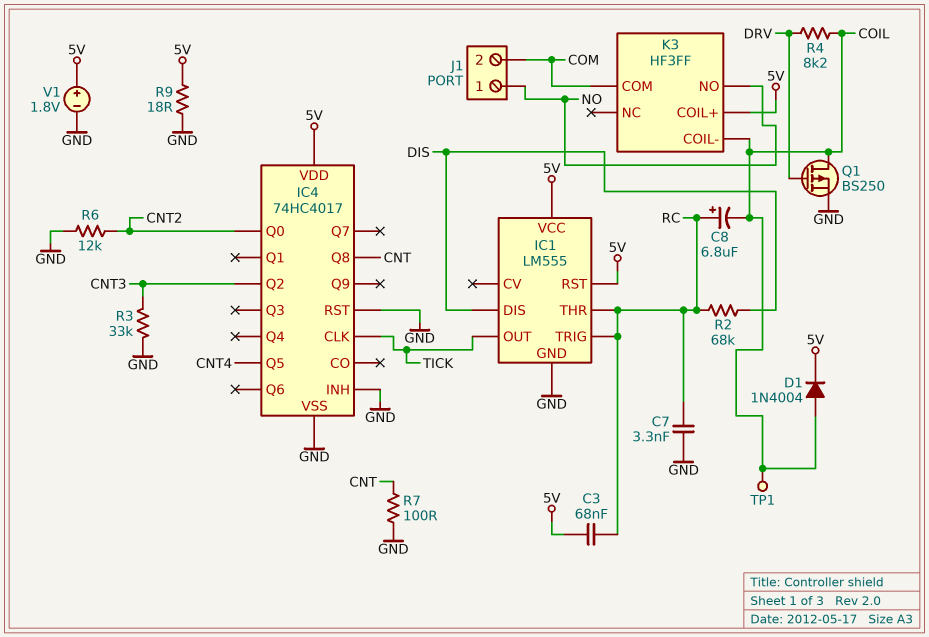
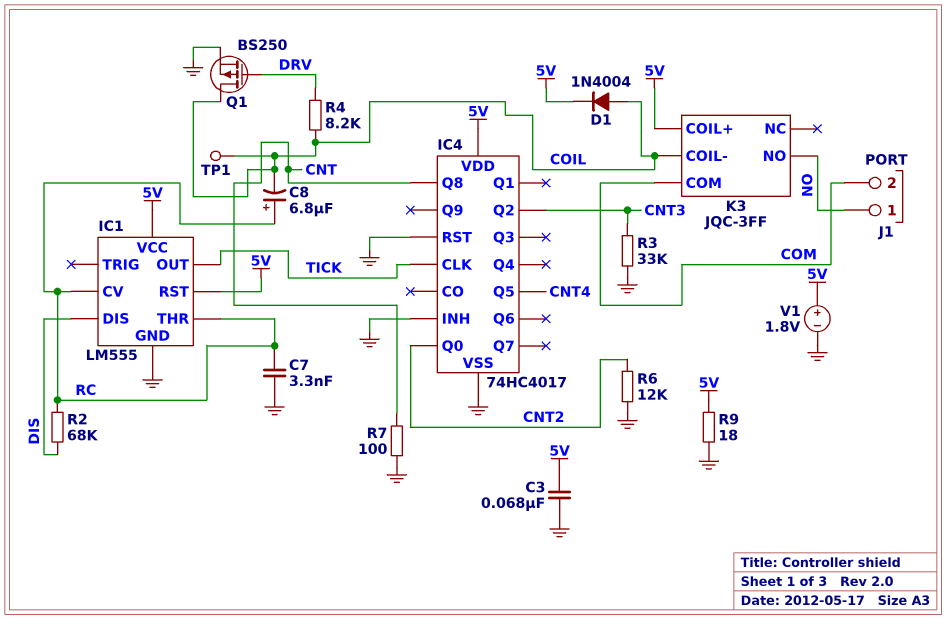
C3: 68nF (5V, RC) -> 68nF (5V, GND)
IC1 pin CV: none -> RC
IC1 pin TRIG: RC -> none
K3: HF3FF -> JQC-3FF

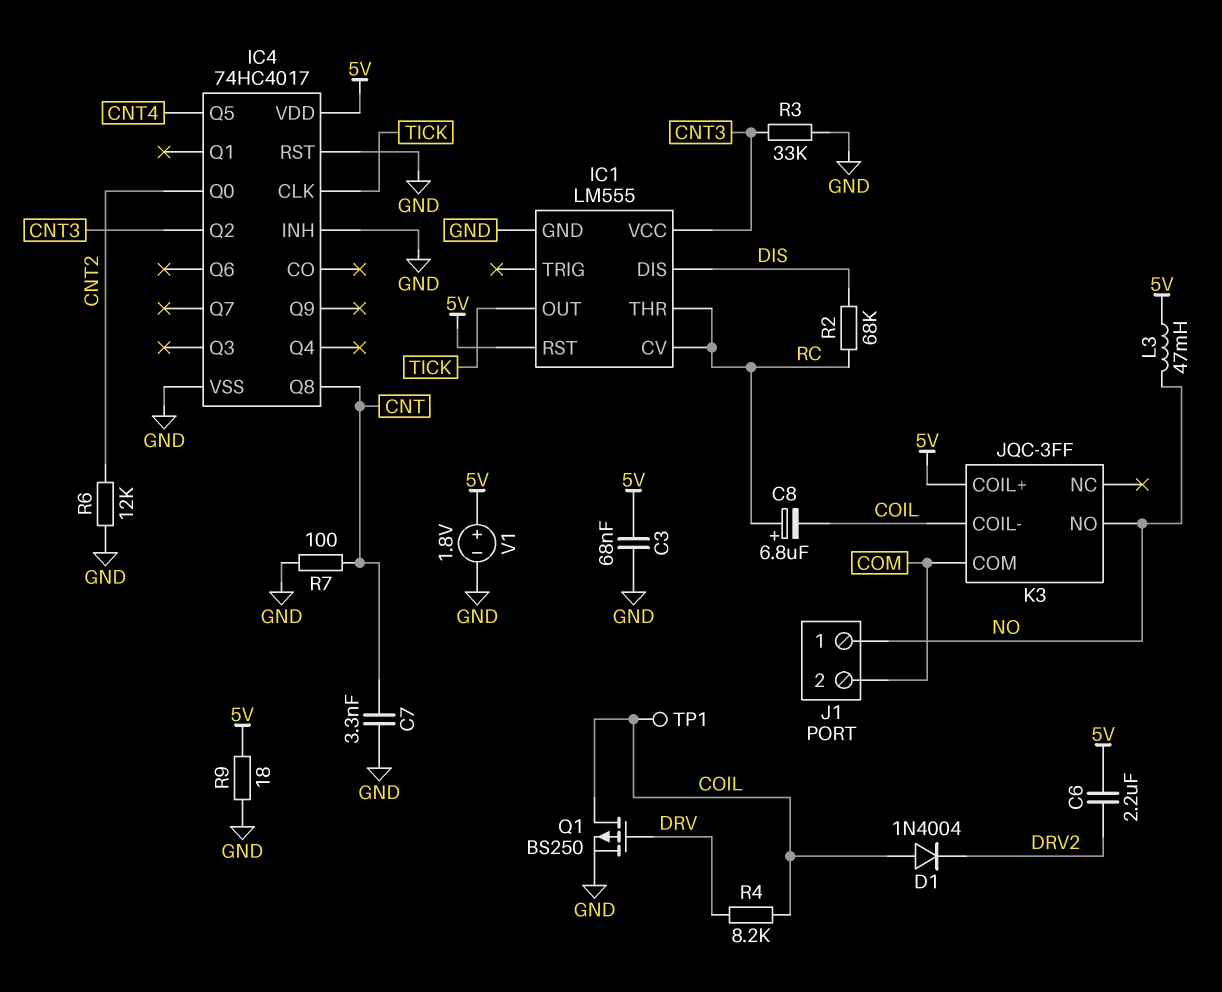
C6: none -> 2.2uF (5V, DRV2)
C7: 3.3nF (GND, RC) -> 3.3nF (CNT, GND)
D1: diode 1N4004 (A COIL, K 5V) -> diode 1N4004 (A COIL, K DRV2)
IC1 pin VCC: 5V -> CNT3
L3: none -> 47mH (5V, NO)

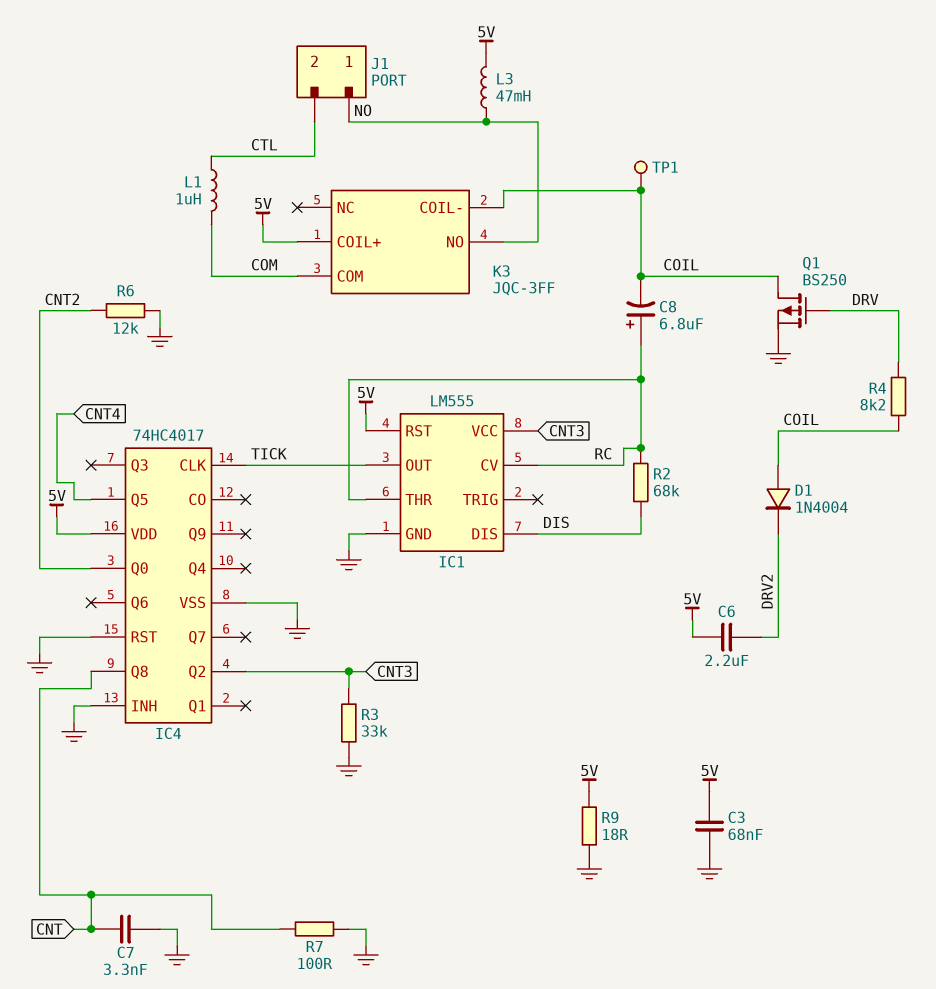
J1 pin 2: COM -> CTL
L1: none -> 1uH (COM, CTL)
V1: 1.8V (plus 5V, minus GND) -> none

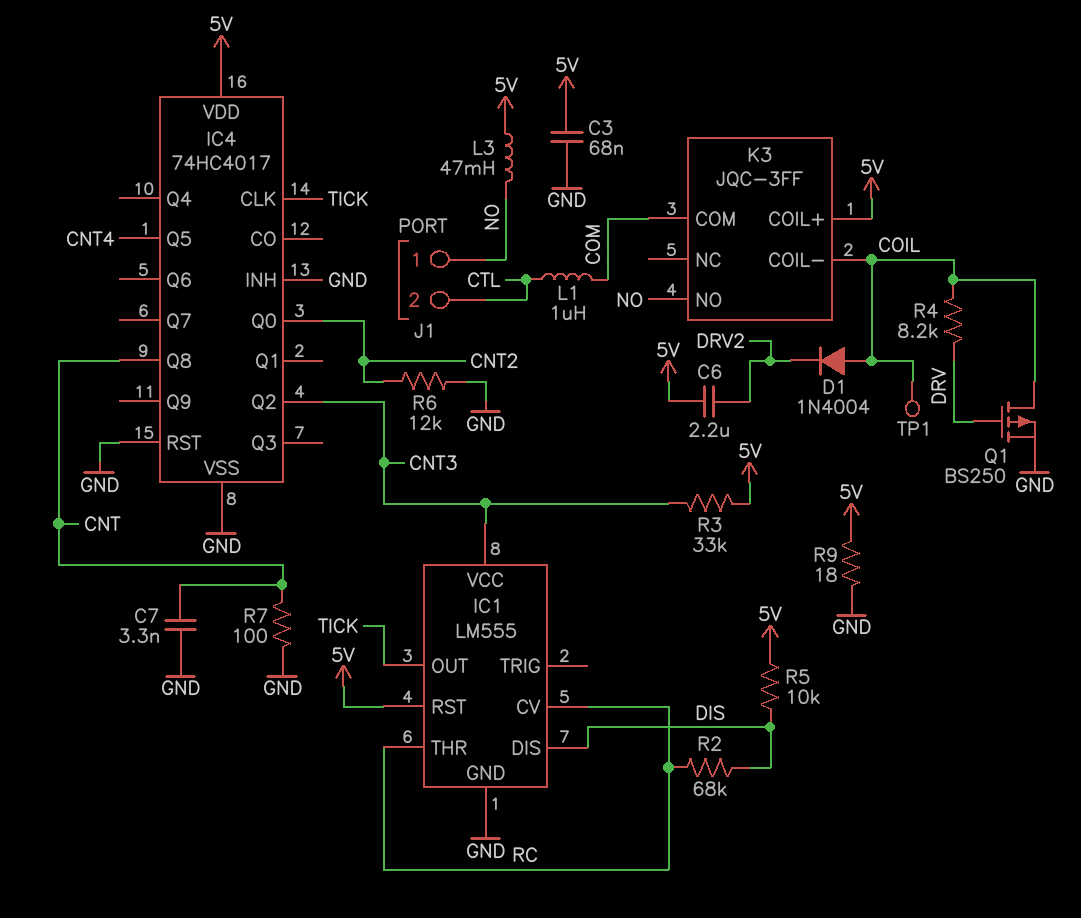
C8: 6.8uF (plus RC, minus COIL) -> none
R3: 33k (CNT3, GND) -> 33k (5V, CNT3)
R5: none -> 10k (5V, DIS)

